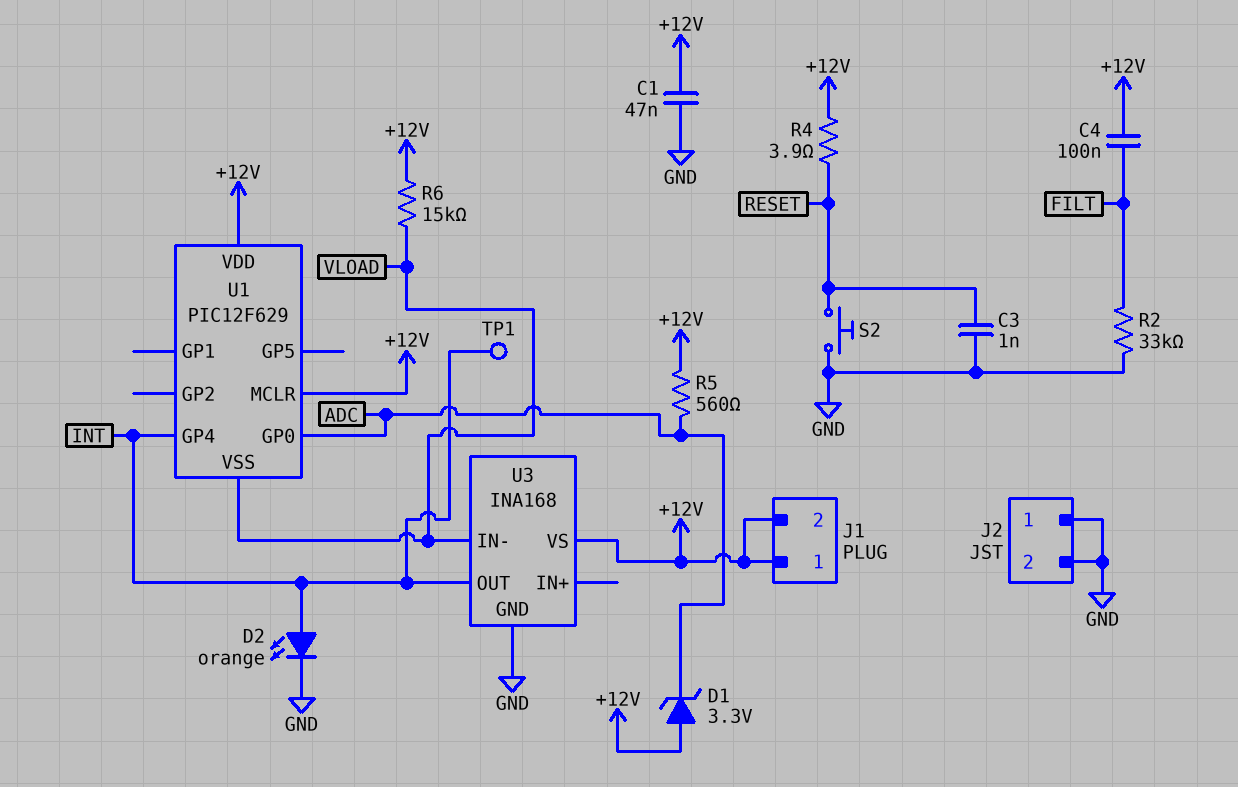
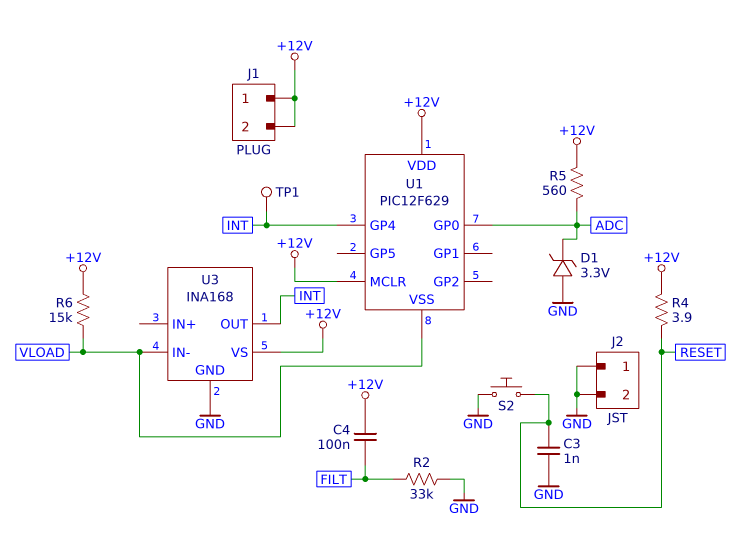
C1: 47nF (+12V, GND) -> none
D1: zener 3.3V (A +12V, K ADC) -> zener 3.3V (A GND, K ADC)
D2: LED orange (A INT, K GND) -> none

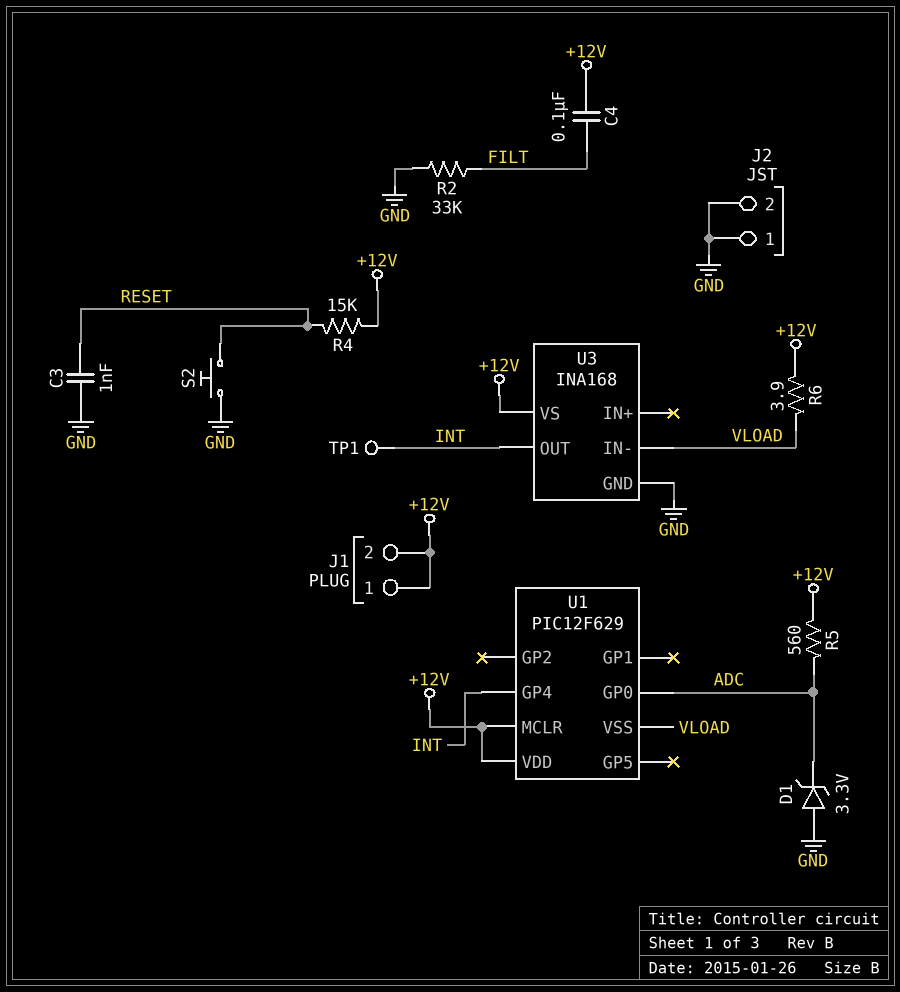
R4: 3.9 (+12V, RESET) -> 15k (+12V, RESET)
R6: 15k (+12V, VLOAD) -> 3.9 (+12V, VLOAD)

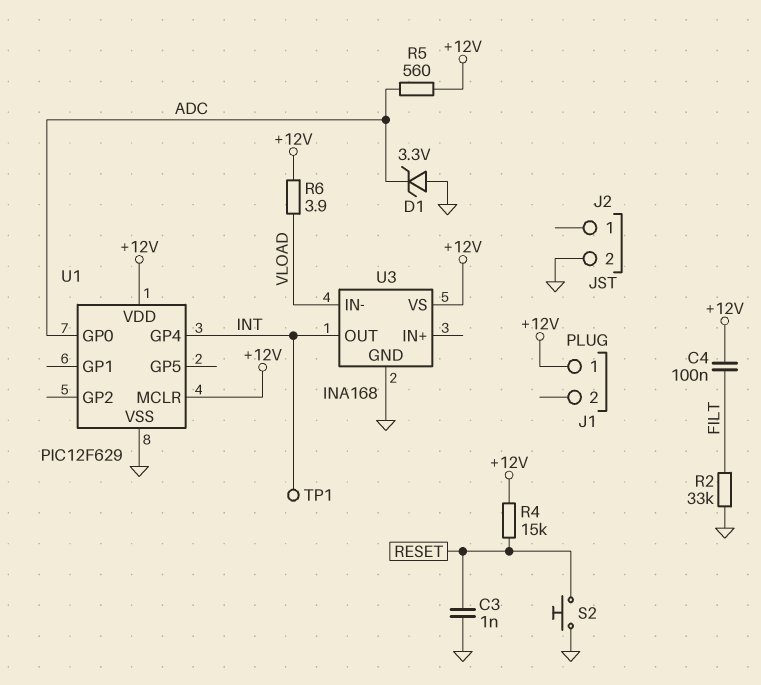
J1 pin 2: +12V -> none
J2 pin 1: GND -> none
U1 pin VSS: VLOAD -> GND

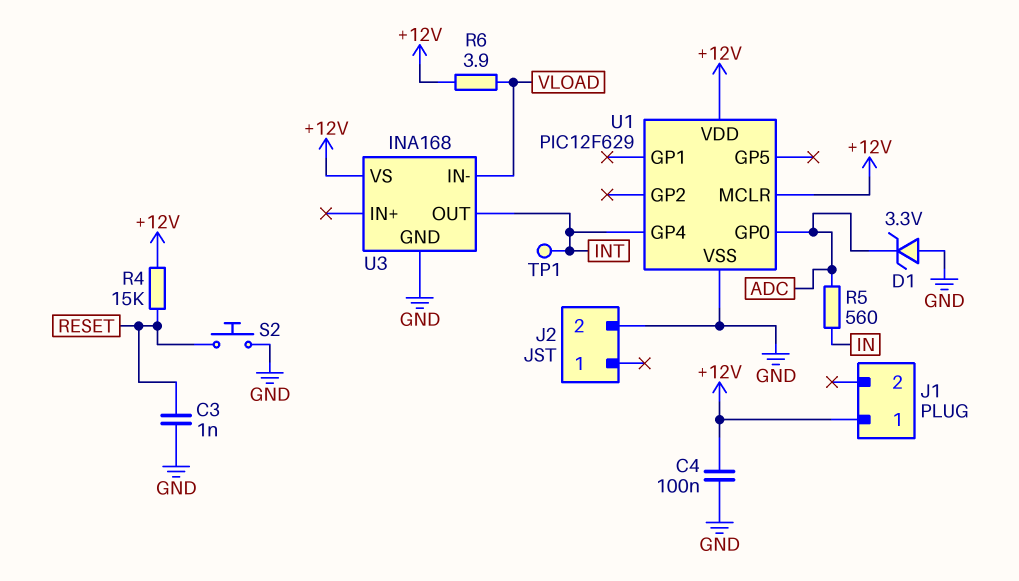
C4: 100nF (+12V, FILT) -> 100nF (+12V, GND)
R2: 33k (FILT, GND) -> none
R5: 560 (+12V, ADC) -> 560 (ADC, IN)

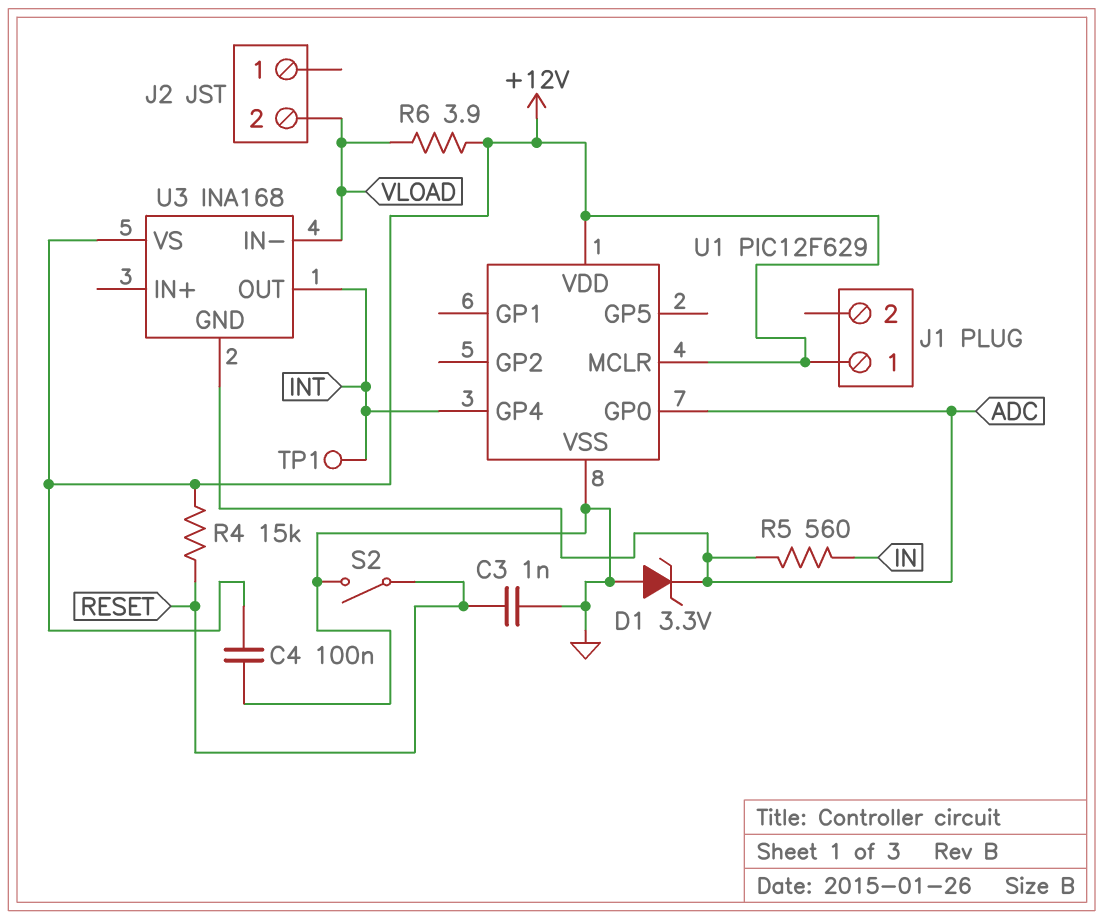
J2 pin 2: GND -> VLOAD
S2: button (GND, RESET) -> switch (GND, RESET)
U3 pin GND: GND -> ADC

